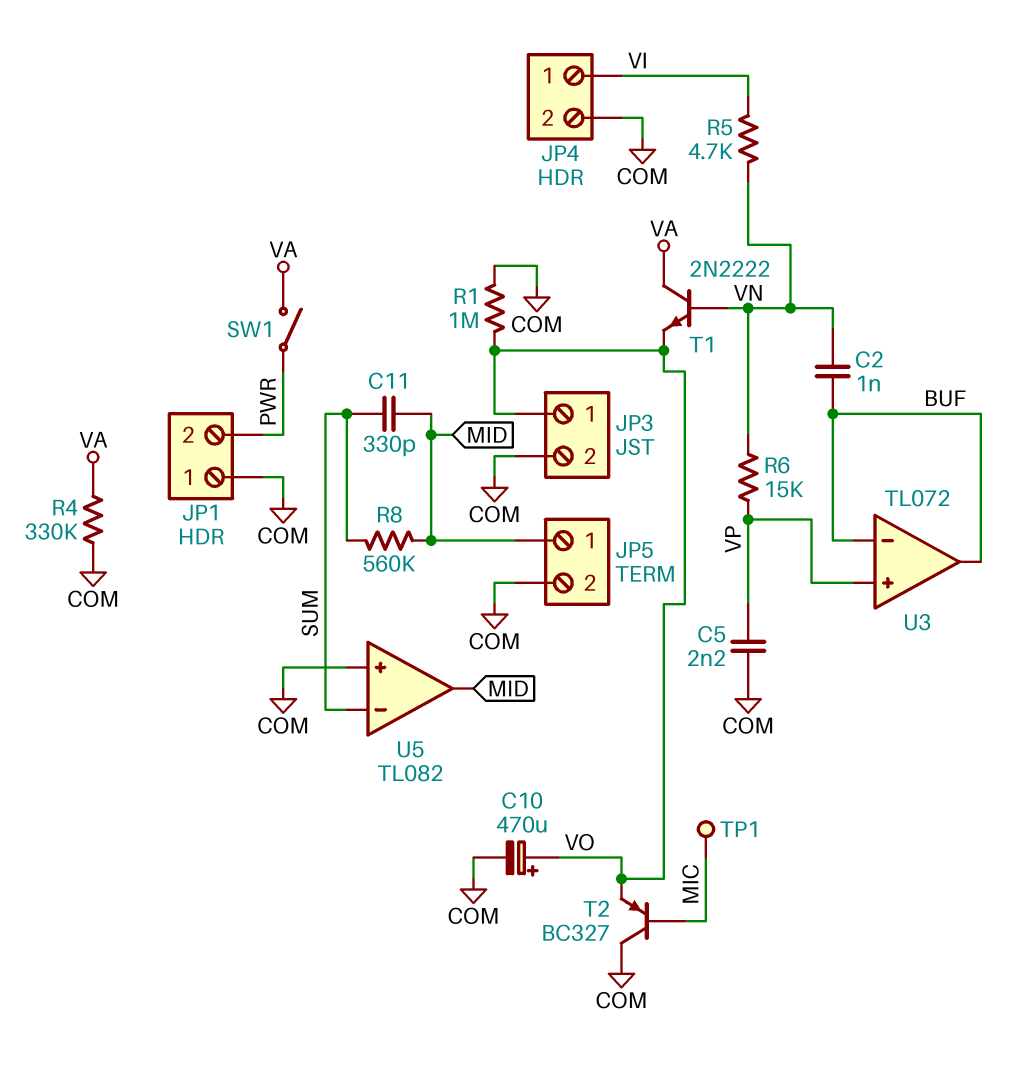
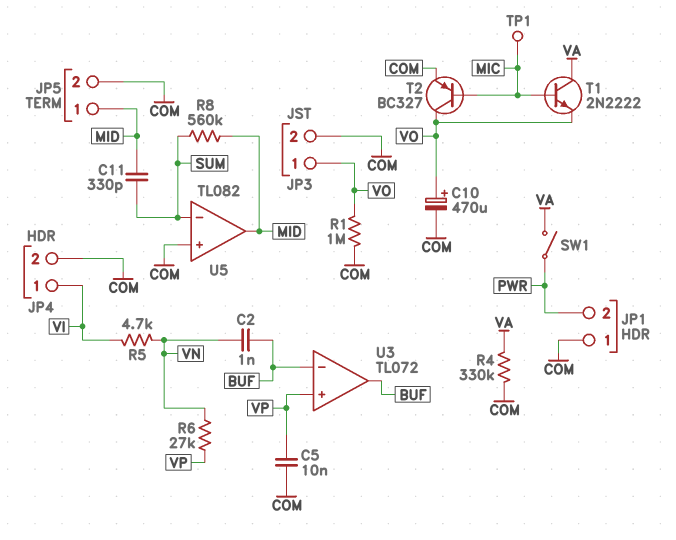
C5: 2.2nF (COM, VP) -> 10nF (COM, VP)
R6: 15k (VN, VP) -> 27k (VN, VP)
T1: NPN 2N2222 (B VN, C VA, E VO) -> NPN 2N2222 (B MIC, C VA, E VO)
T2: PNP BC327 (B MIC, C COM, E VO) -> PNP BC327 (B MIC, C VO, E COM)

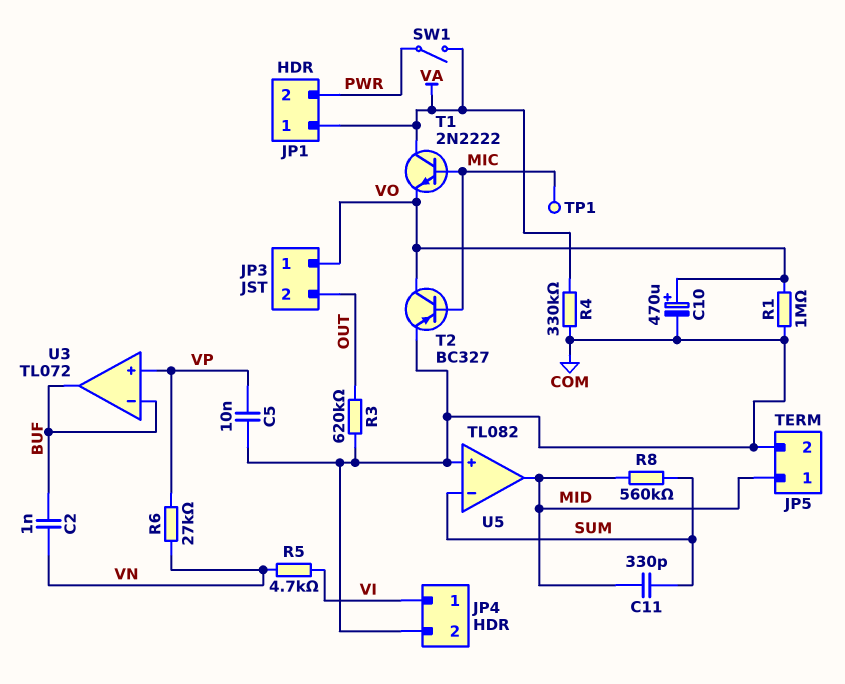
JP1 pin 1: COM -> VA
JP3 pin 2: COM -> OUT
R3: none -> 620k (COM, OUT)

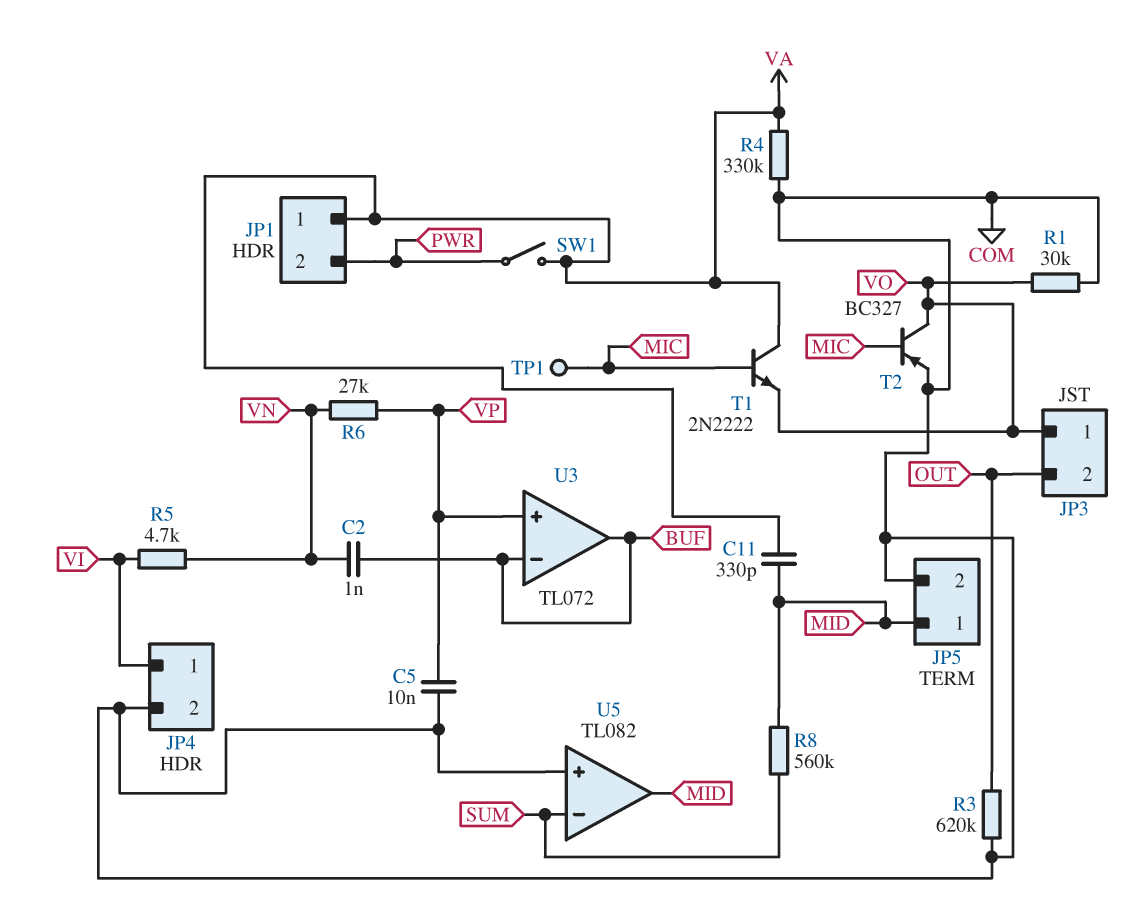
C10: 470uF (plus VO, minus COM) -> none
C11: 330pF (MID, SUM) -> 330pF (MID, VA)
R1: 1M (COM, VO) -> 30k (COM, VO)

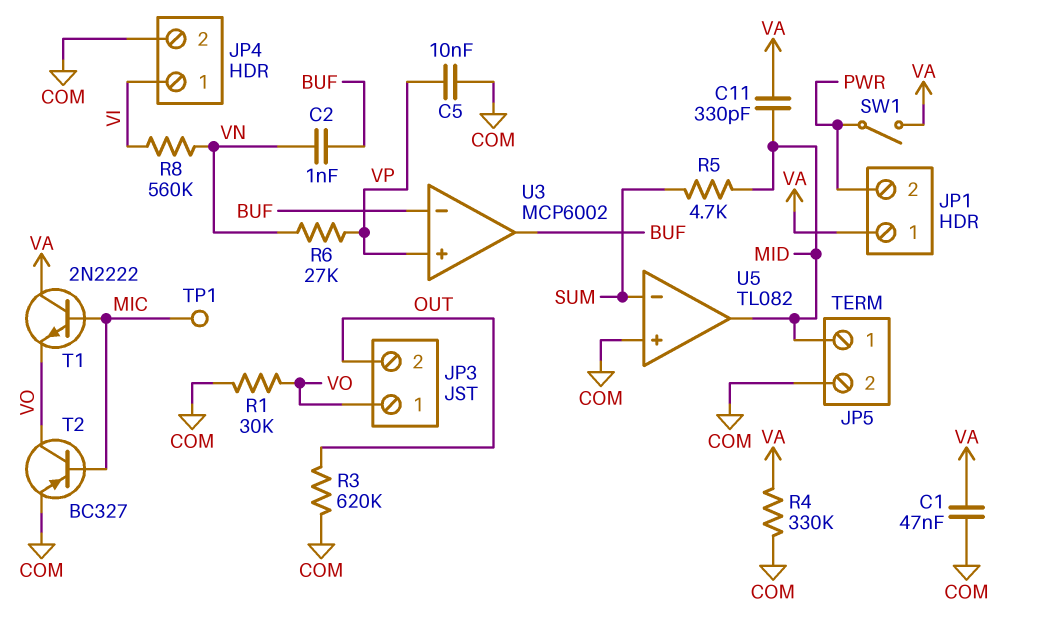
C1: none -> 47nF (COM, VA)
R5: 4.7k (VI, VN) -> 4.7k (MID, SUM)
R8: 560k (MID, SUM) -> 560k (VI, VN)
U3: TL072 -> MCP6002

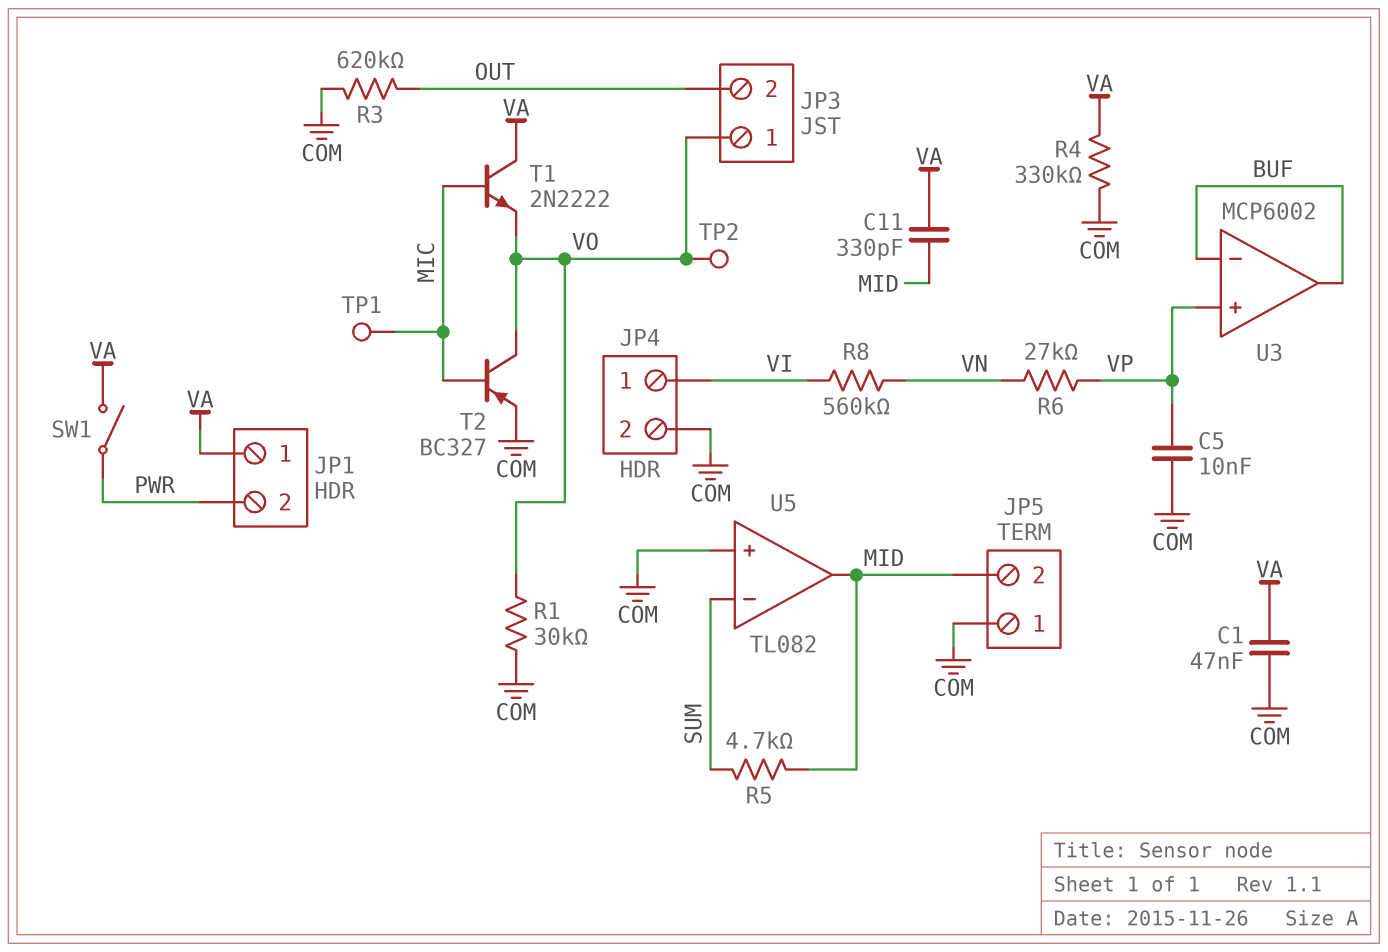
C2: 1nF (BUF, VN) -> none
JP5 pin 1: MID -> COM
JP5 pin 2: COM -> MID
TP2: none -> test point (VO)

